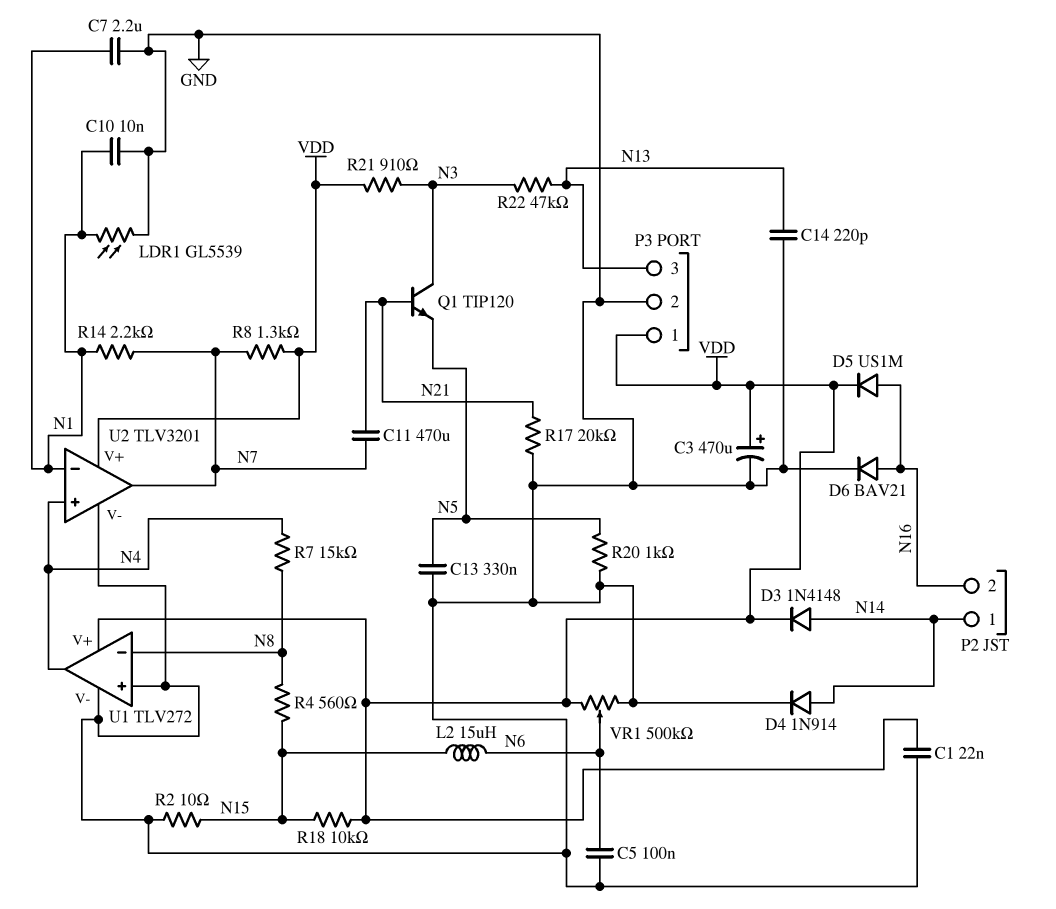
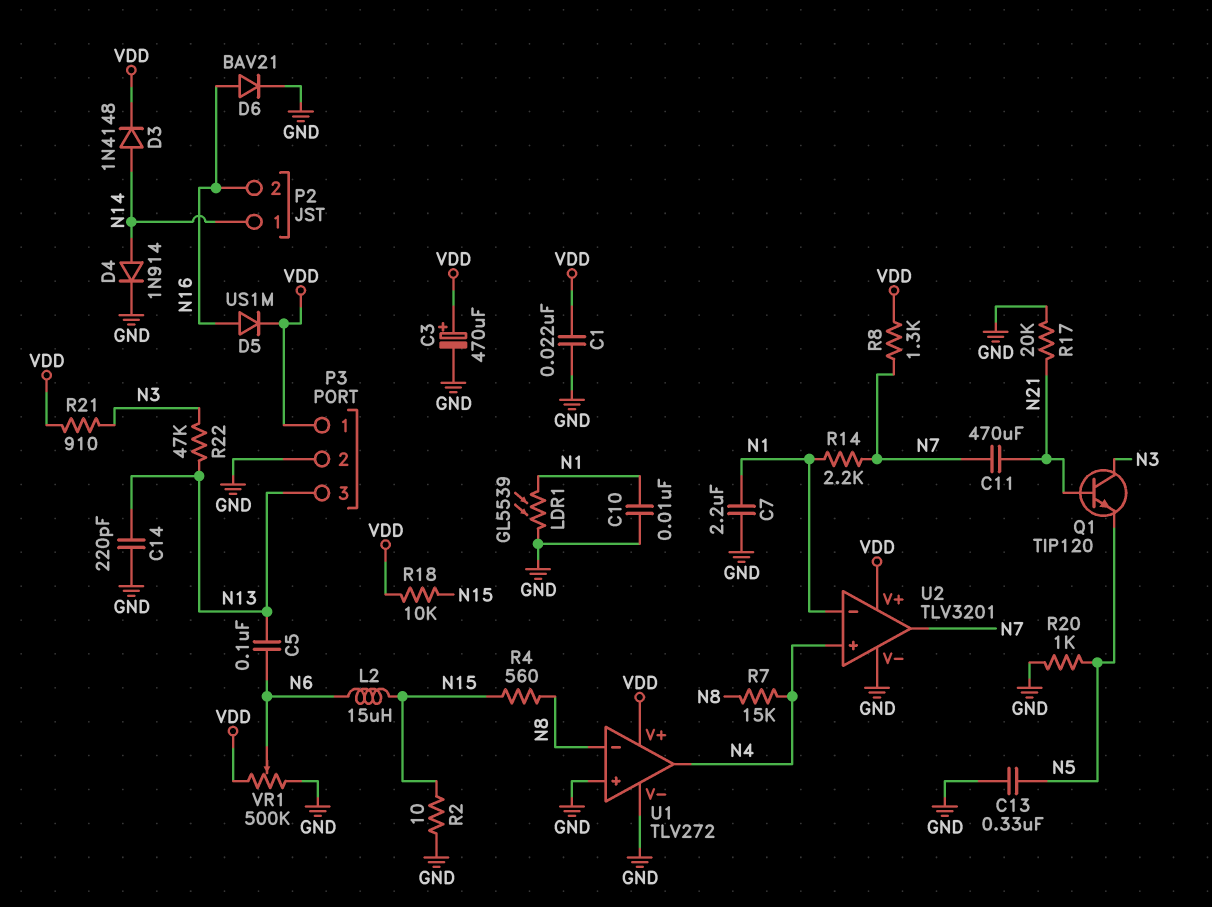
C5: 100nF (GND, N6) -> 100nF (N6, N13)

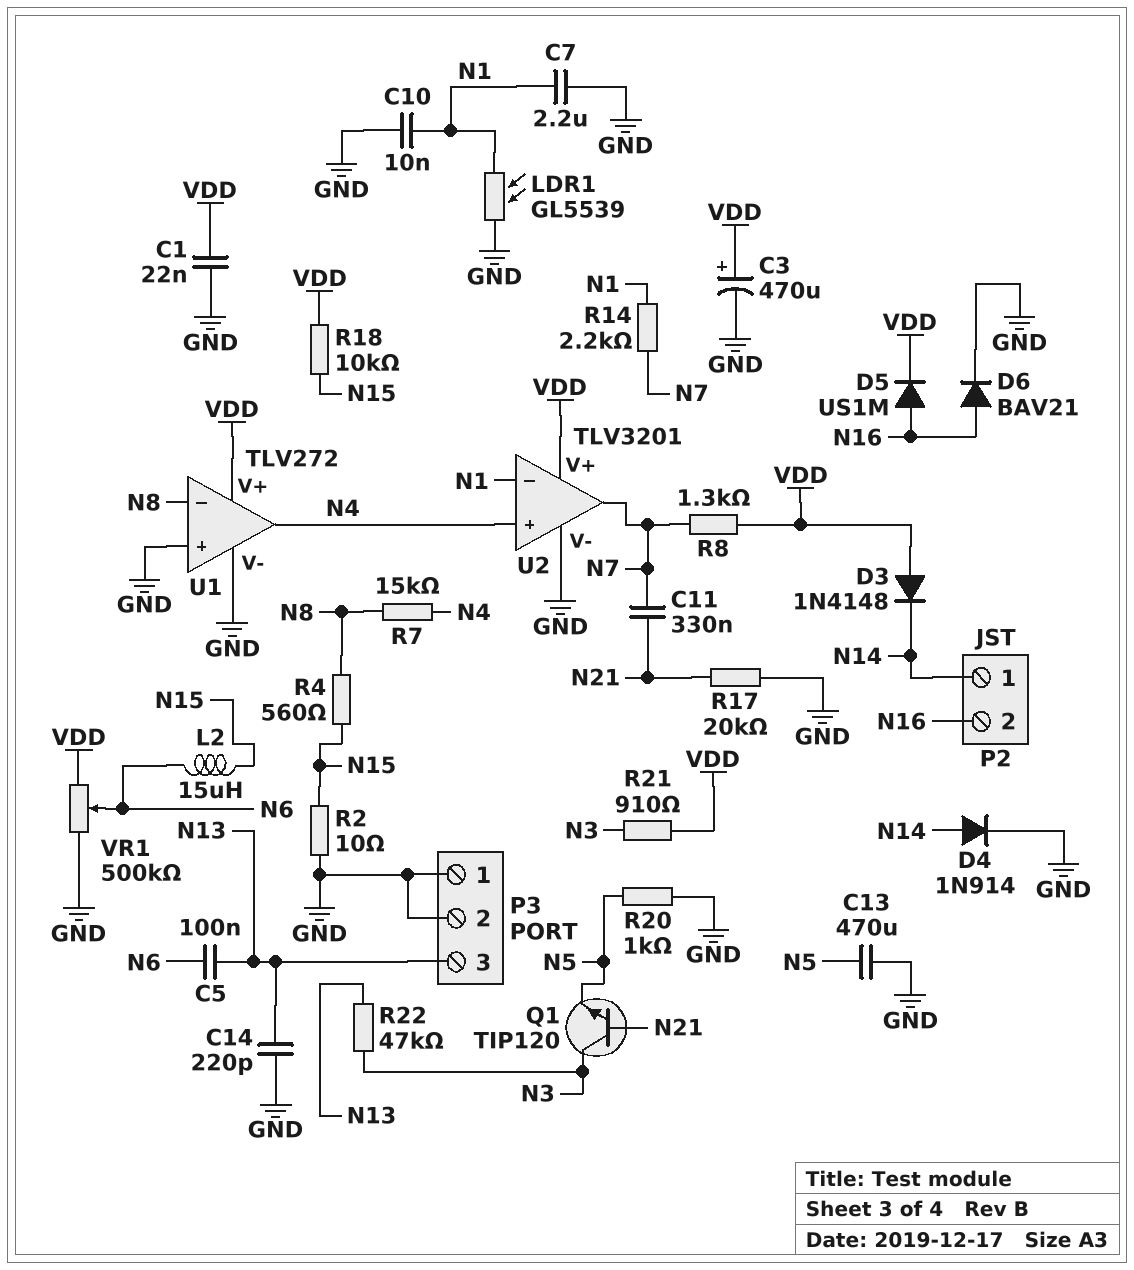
C11: 470uF (N7, N21) -> 330nF (N7, N21)
C13: 330nF (GND, N5) -> 470uF (GND, N5)
D3: diode 1N4148 (A N14, K VDD) -> diode 1N4148 (A VDD, K N14)
P3 pin 1: VDD -> GND

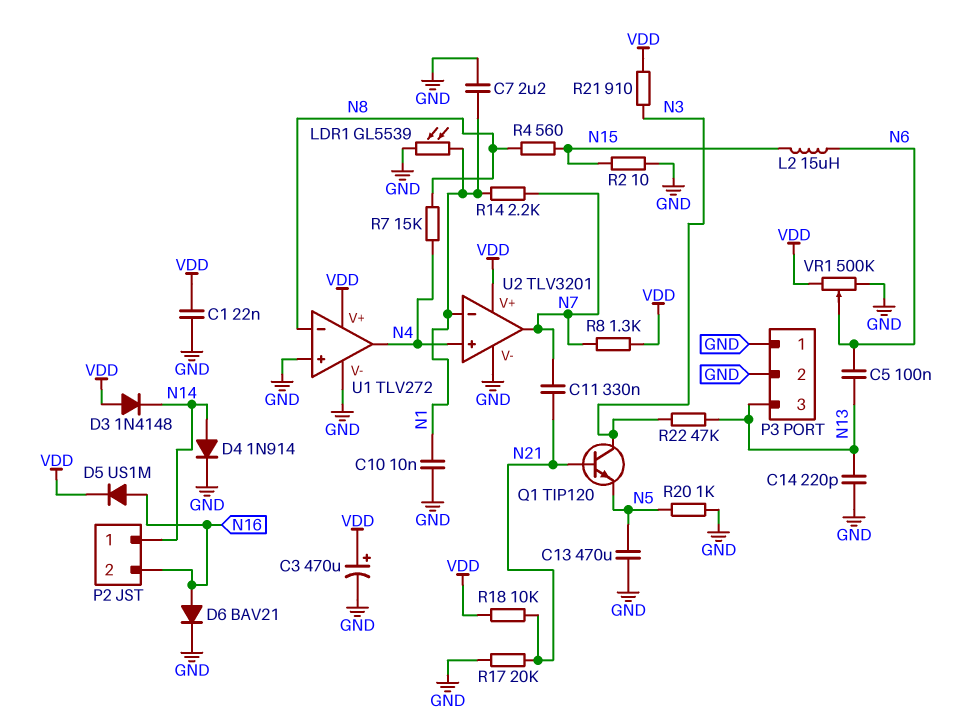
R18: 10k (N15, VDD) -> 10k (N21, VDD)

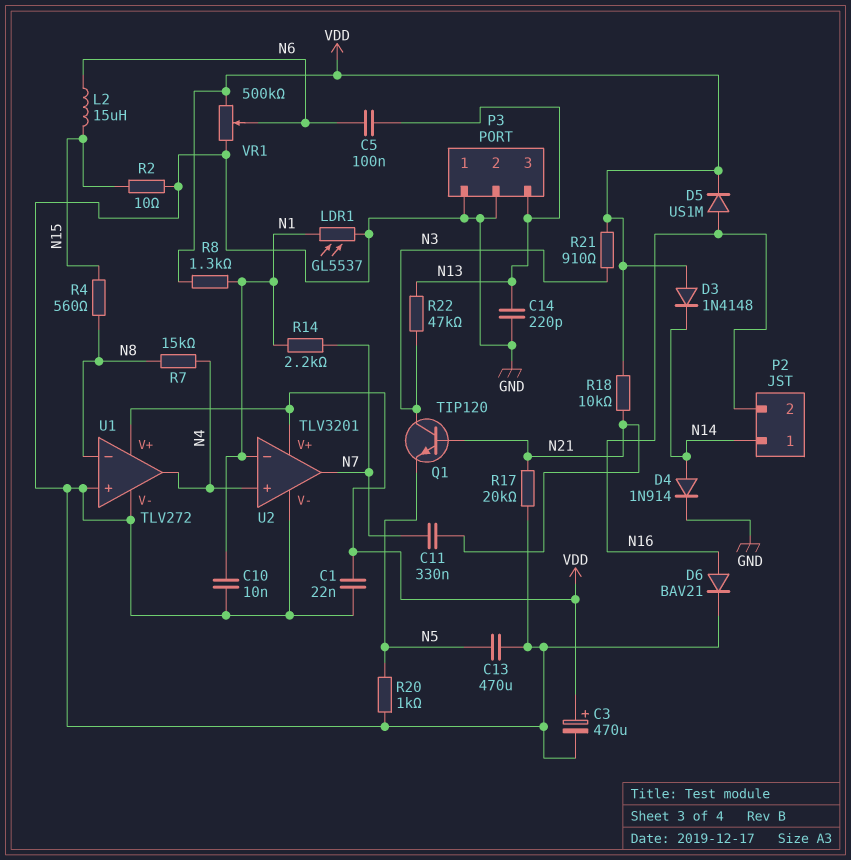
C7: 2.2uF (GND, N1) -> none
LDR1: GL5539 (GND, N1) -> GL5537 (GND, N1)
R8: 1.3k (N7, VDD) -> 1.3k (N1, VDD)

